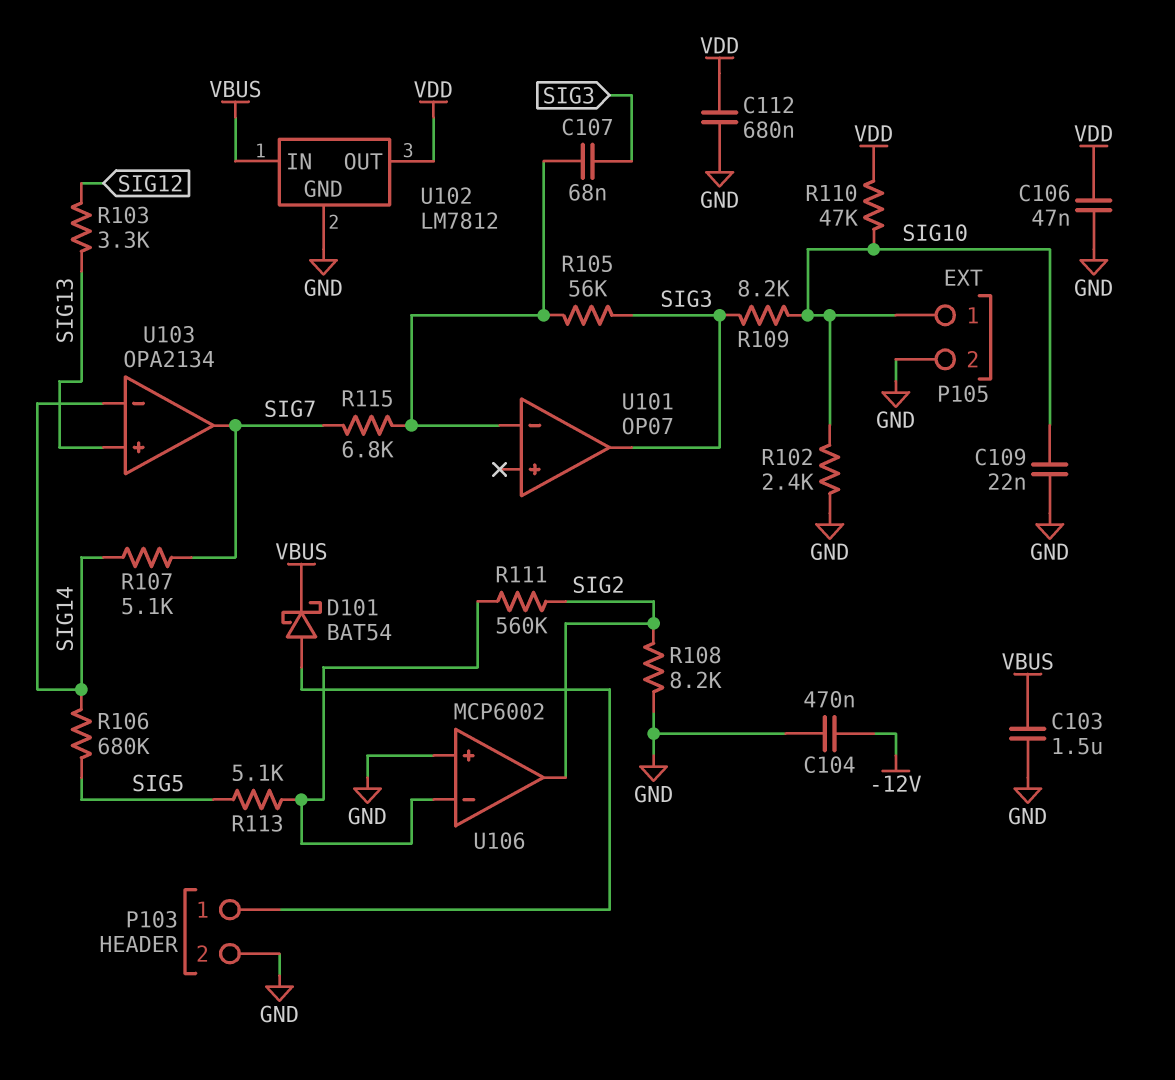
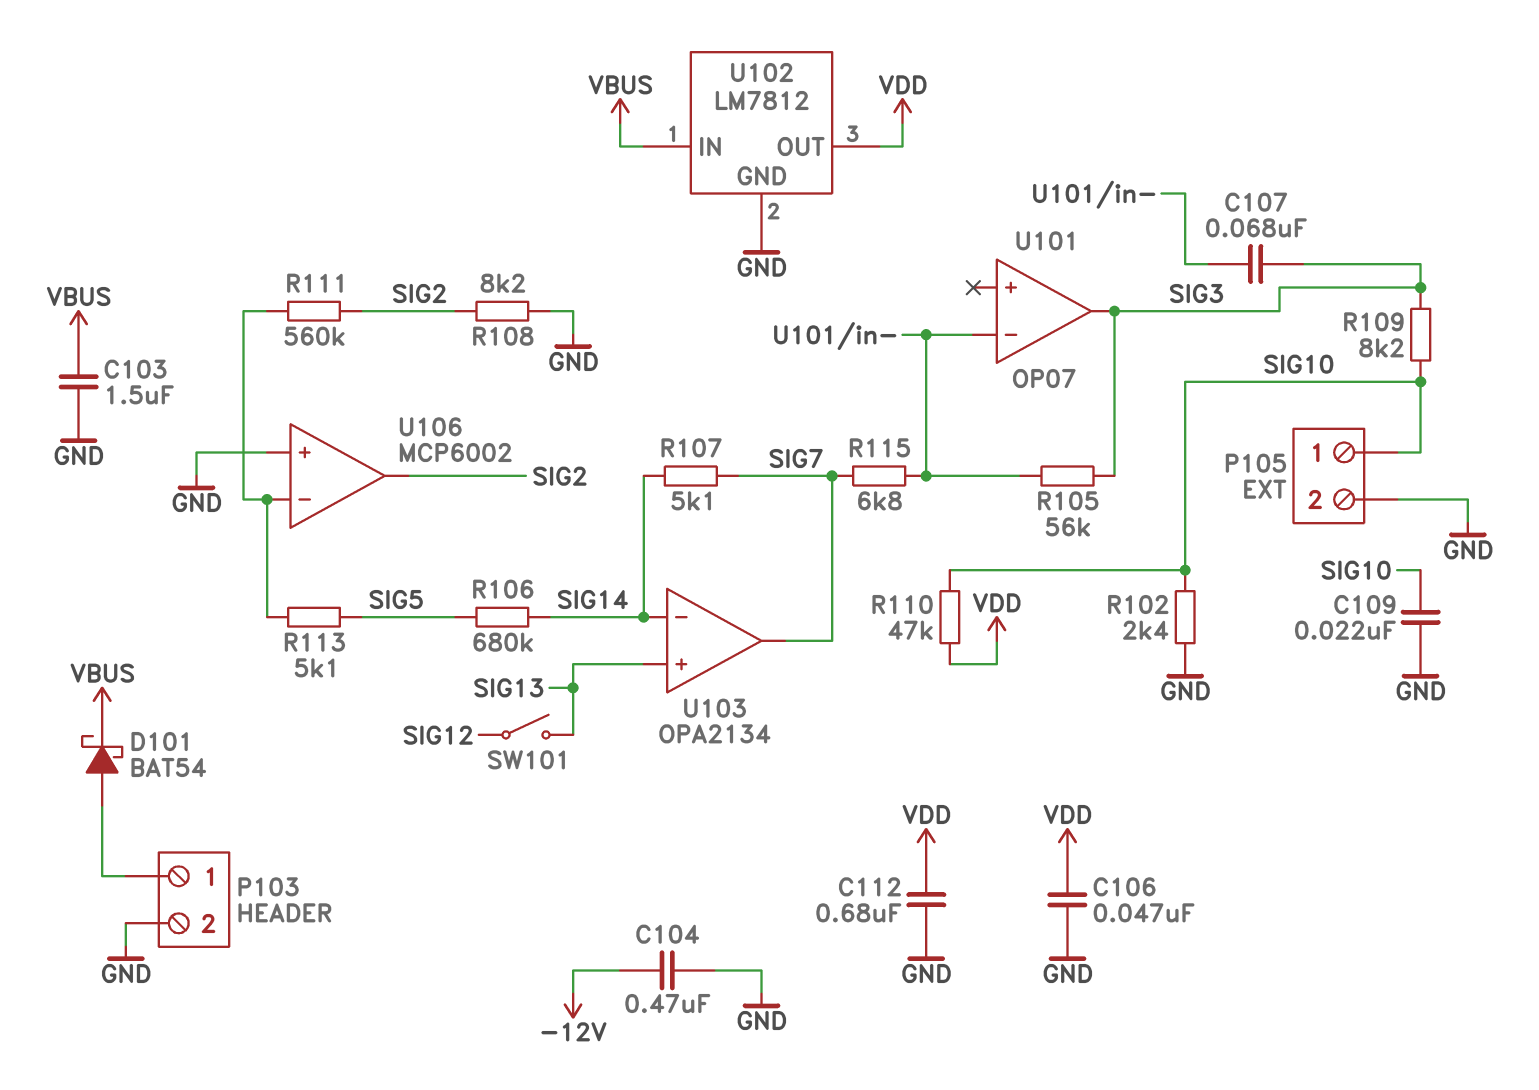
R103: 3.3k (SIG12, SIG13) -> none
SW101: none -> switch (SIG12, SIG13)

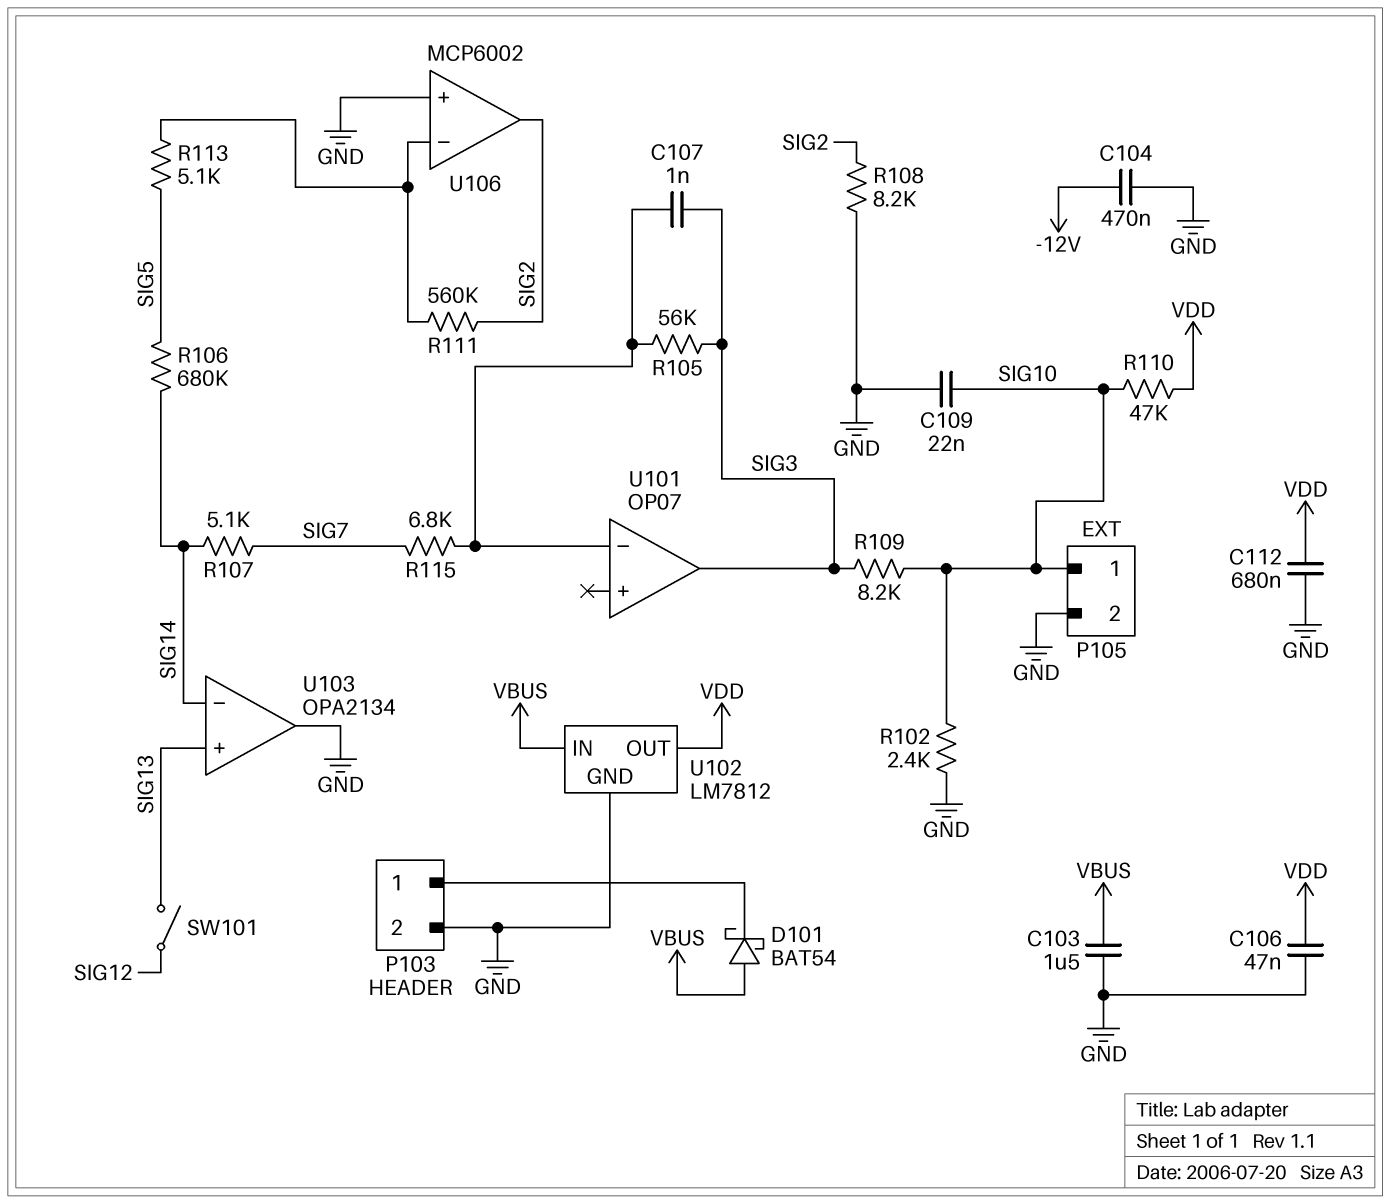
C107: 68nF (SIG3, U101/in-) -> 1nF (SIG3, U101/in-)
D101: schottky BAT54 (A P103/1, K VBUS) -> schottky BAT54 (A VBUS, K P103/1)
U103 pin out: SIG7 -> GND

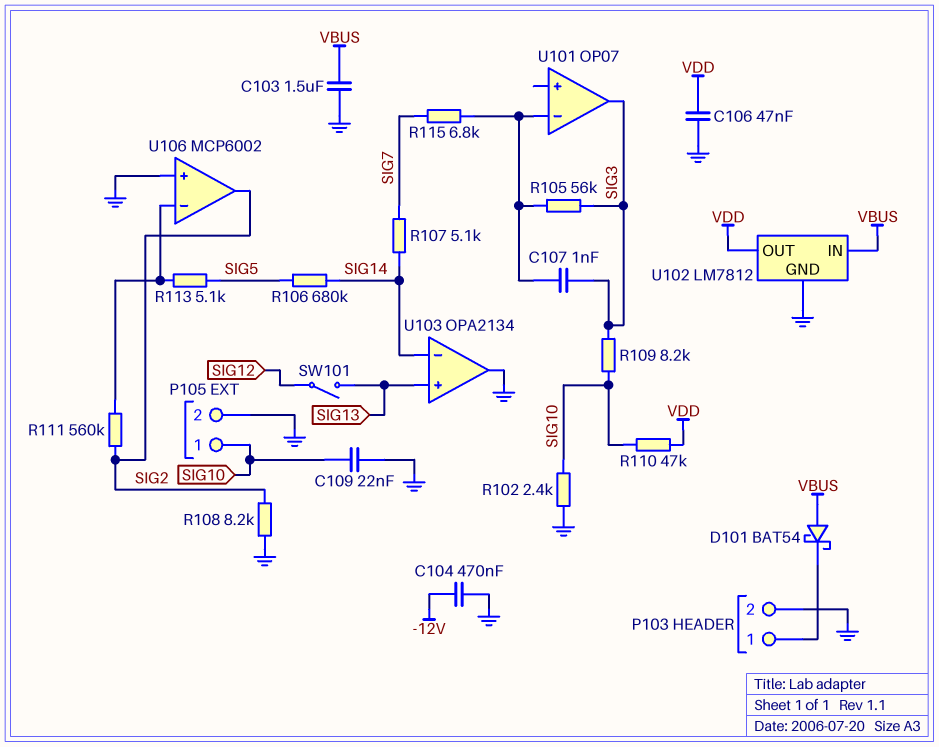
C112: 680nF (GND, VDD) -> none

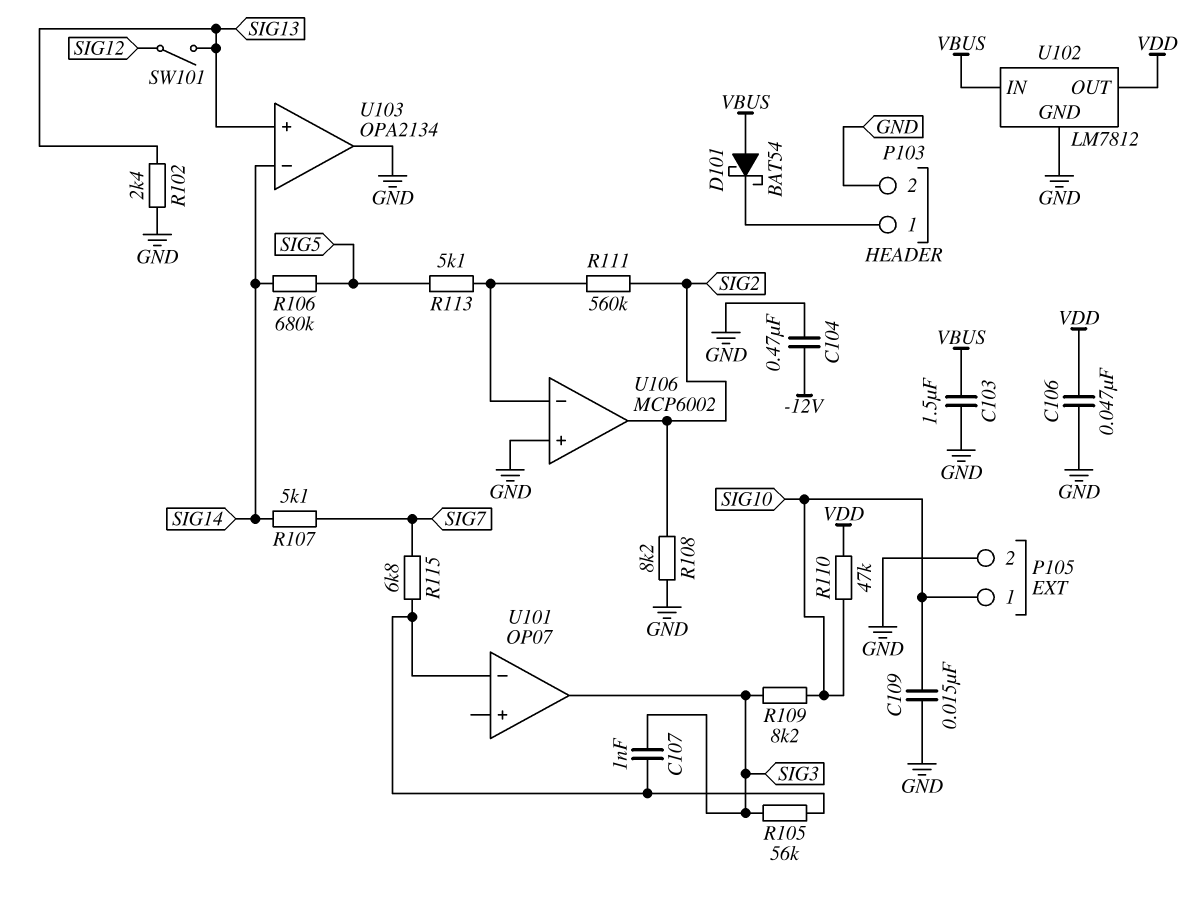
C109: 22nF (GND, SIG10) -> 15nF (GND, SIG10)
R102: 2.4k (GND, SIG10) -> 2.4k (GND, SIG13)

